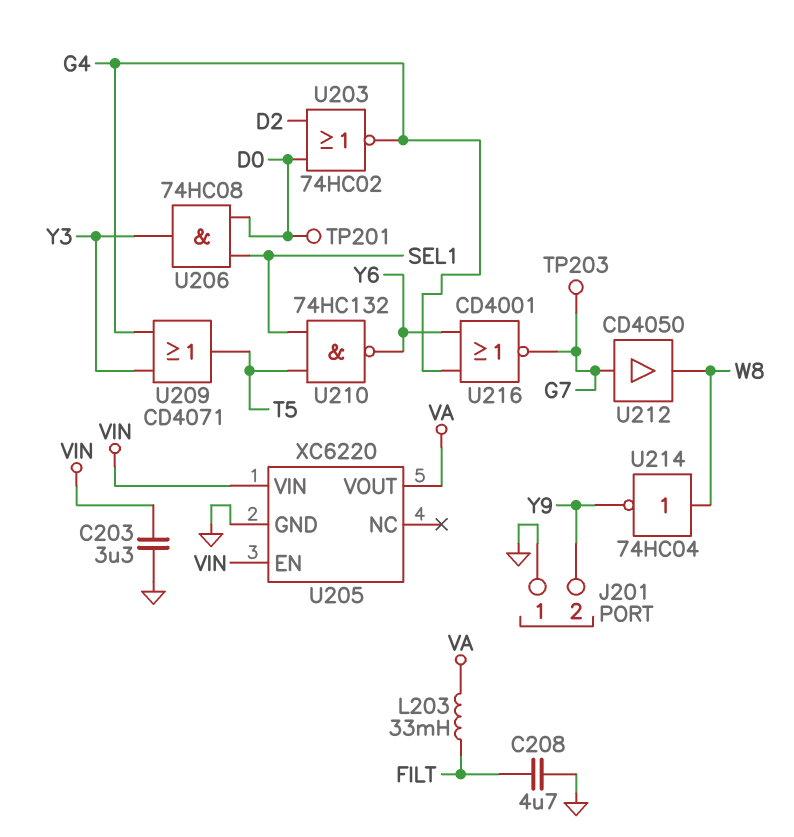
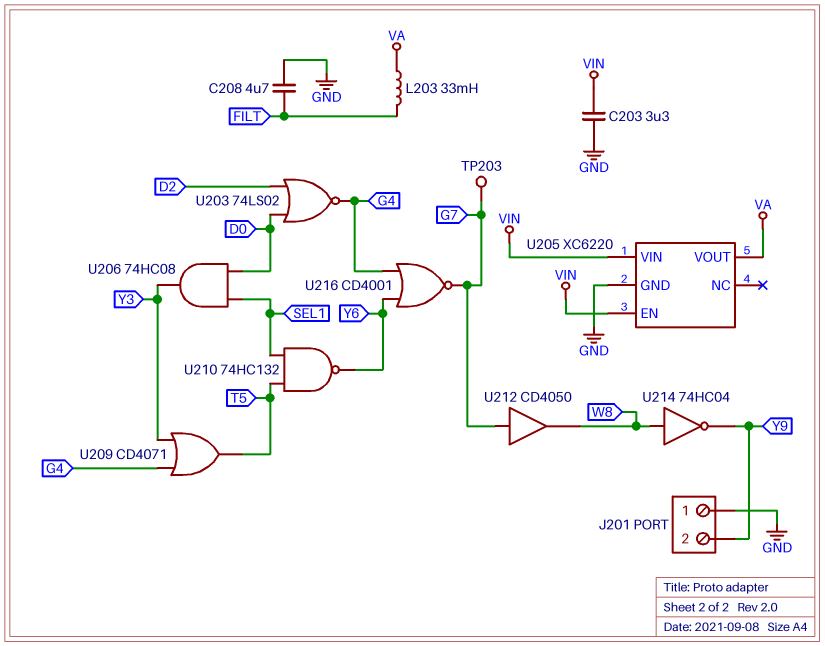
TP201: test point (D0) -> none
U203: NOR 74HC02 (in D0, in D2, out G4) -> NOR 74LS02 (in D0, in D2, out G4)

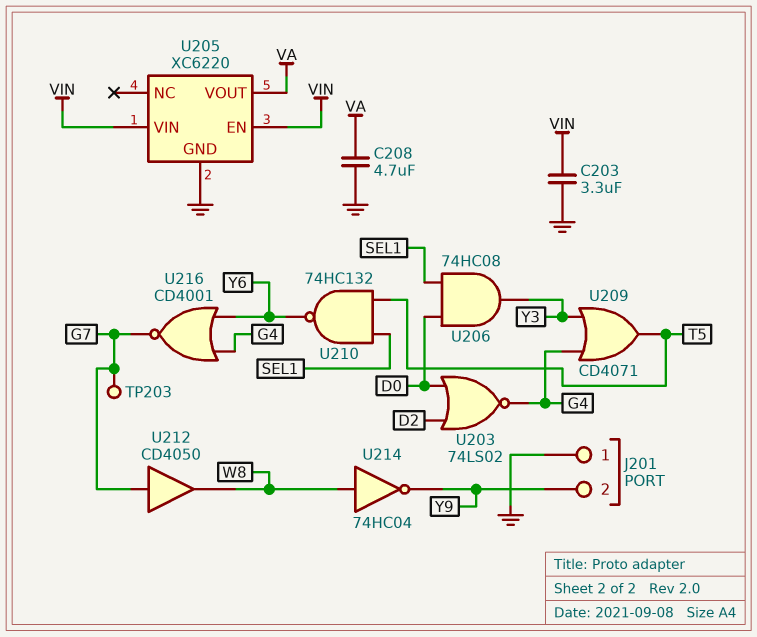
C208: 4.7uF (FILT, GND) -> 4.7uF (GND, VA)
L203: 33mH (FILT, VA) -> none

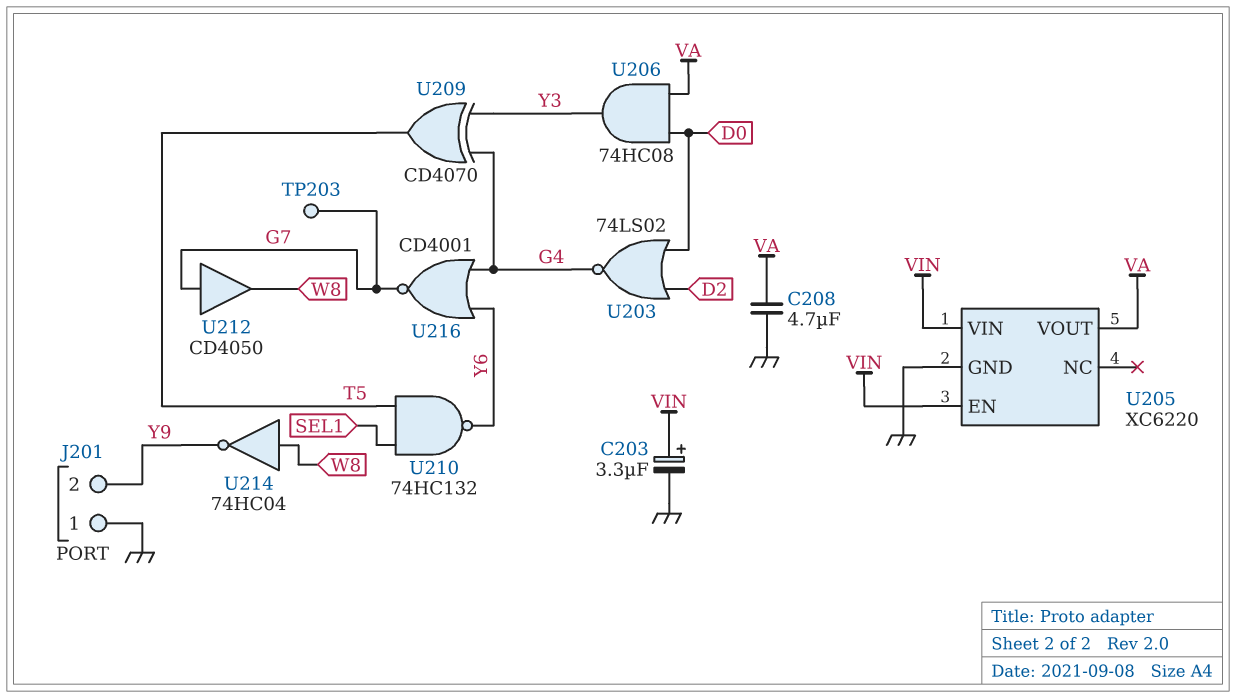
C203: 3.3uF (GND, VIN) -> 3.3uF (plus VIN, minus GND)
U206: AND 74HC08 (in D0, in SEL1, out Y3) -> AND 74HC08 (in D0, in VA, out Y3)
U209: OR CD4071 (in G4, in Y3, out T5) -> XOR CD4070 (in G4, in Y3, out T5)

